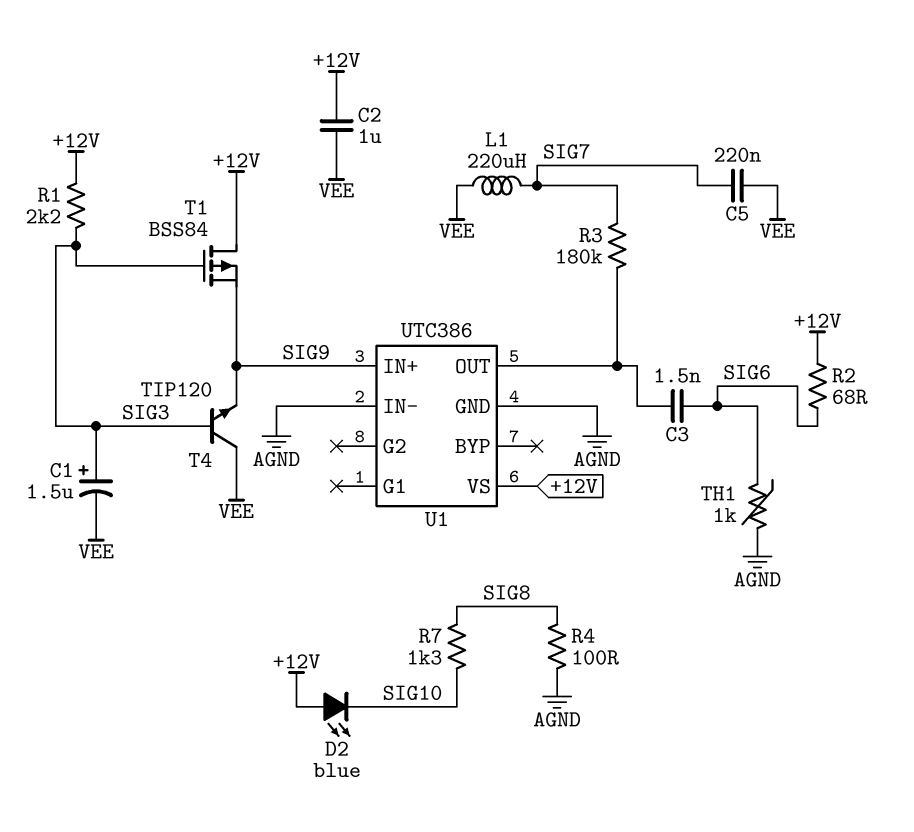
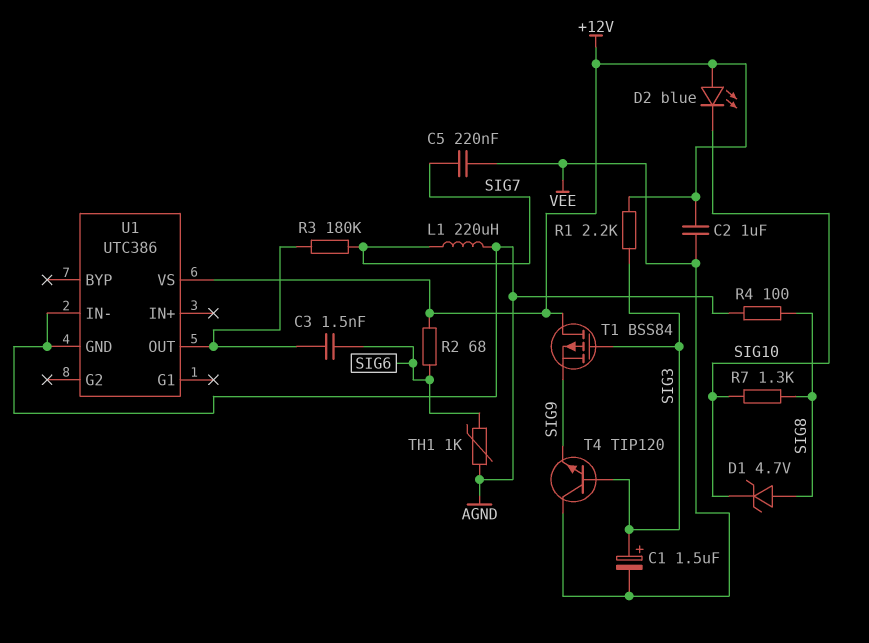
D1: none -> zener 4.7V (A SIG8, K SIG10)
L1: 220uH (SIG7, VEE) -> 220uH (AGND, SIG7)
U1 pin IN+: SIG9 -> none

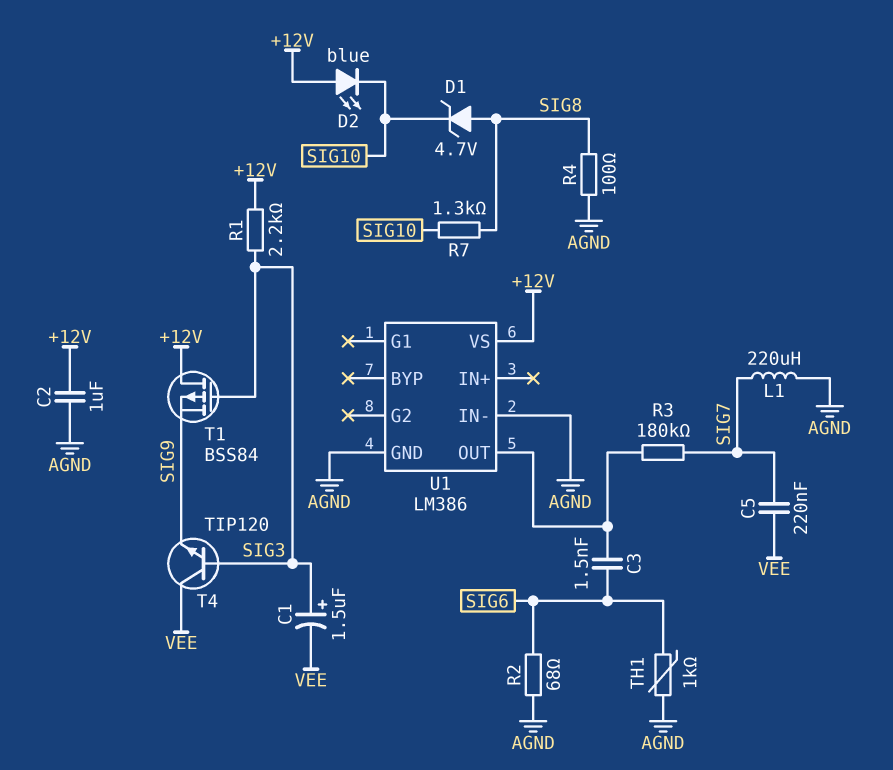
C2: 1uF (+12V, VEE) -> 1uF (+12V, AGND)
R2: 68 (+12V, SIG6) -> 68 (AGND, SIG6)
U1: UTC386 -> LM386

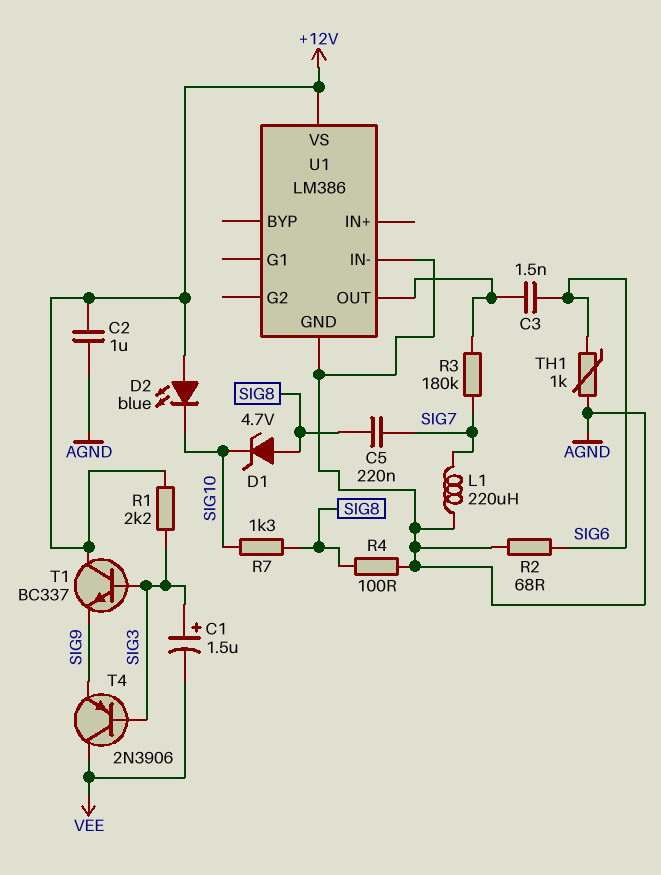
C5: 220nF (SIG7, VEE) -> 220nF (SIG7, SIG8)
T1: PMOS BSS84 (G SIG3, D +12V, S SIG9) -> NPN BC337 (B SIG3, C +12V, E SIG9)
T4: NPN TIP120 (B SIG3, C VEE, E SIG9) -> PNP 2N3906 (B SIG3, C VEE, E SIG9)

